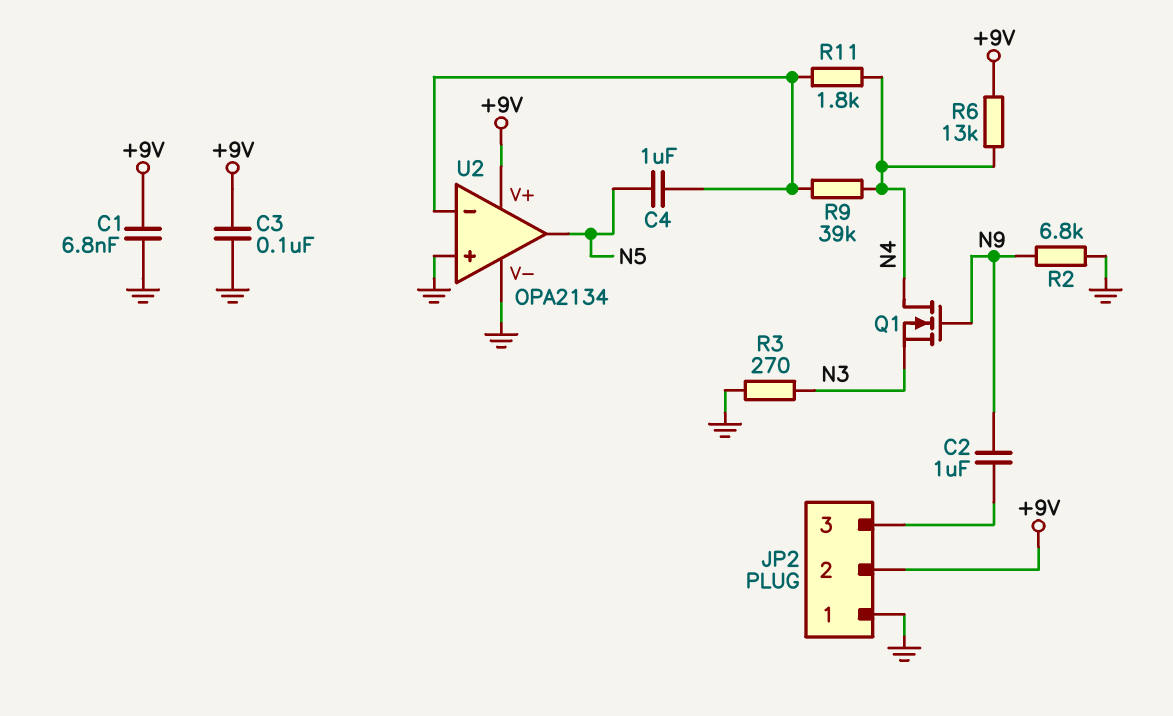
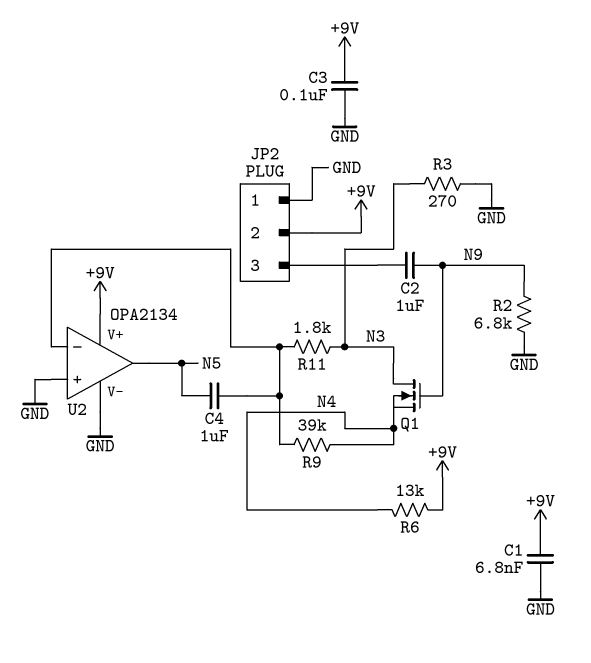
Q1: NMOS (G N9, D N4, S N3) -> NMOS (G N9, D N3, S N4)
R11: 1.8k (N4, U2/in-) -> 1.8k (N3, U2/in-)

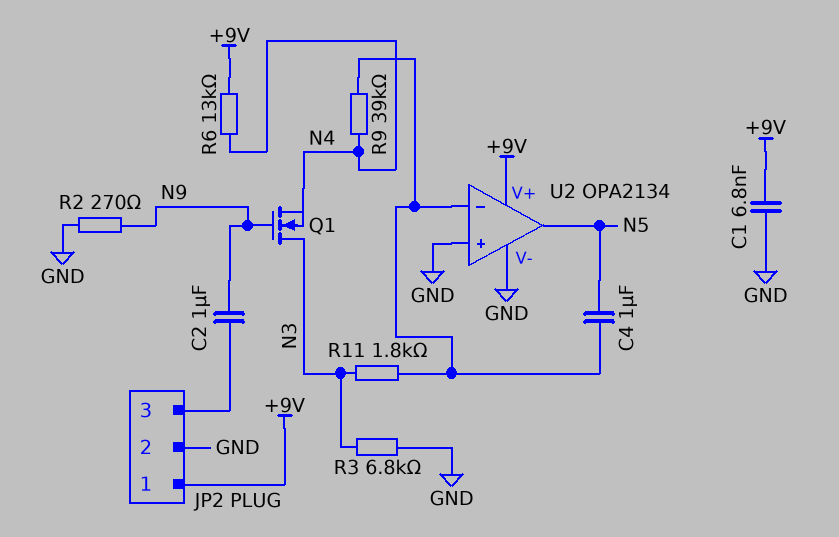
C3: 100nF (+9V, GND) -> none
JP2 pin 1: GND -> +9V
JP2 pin 2: +9V -> GND
R2: 6.8k (GND, N9) -> 270 (GND, N9)
R3: 270 (GND, N3) -> 6.8k (GND, N3)

